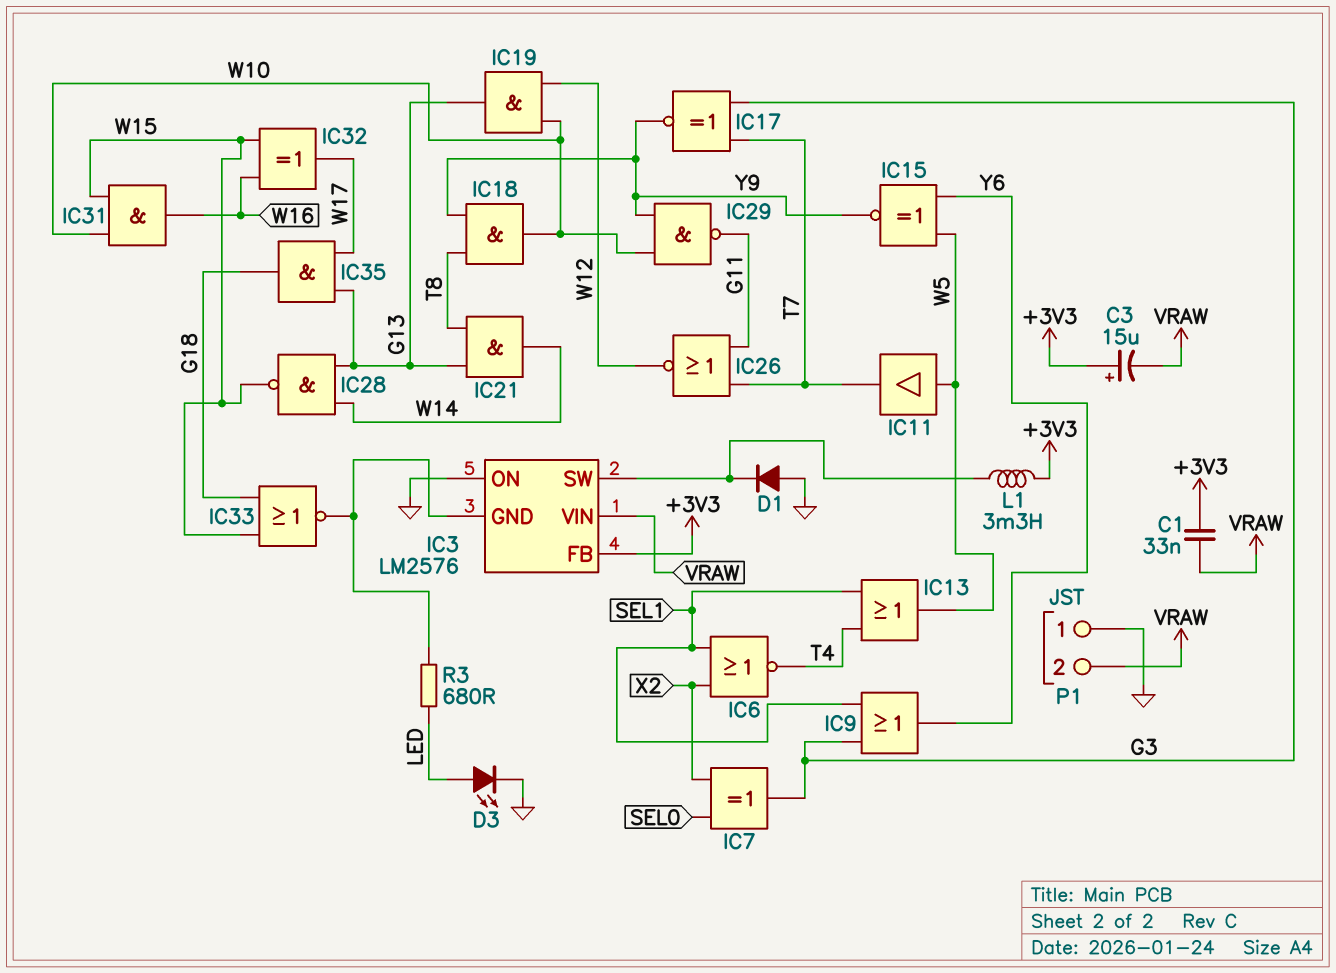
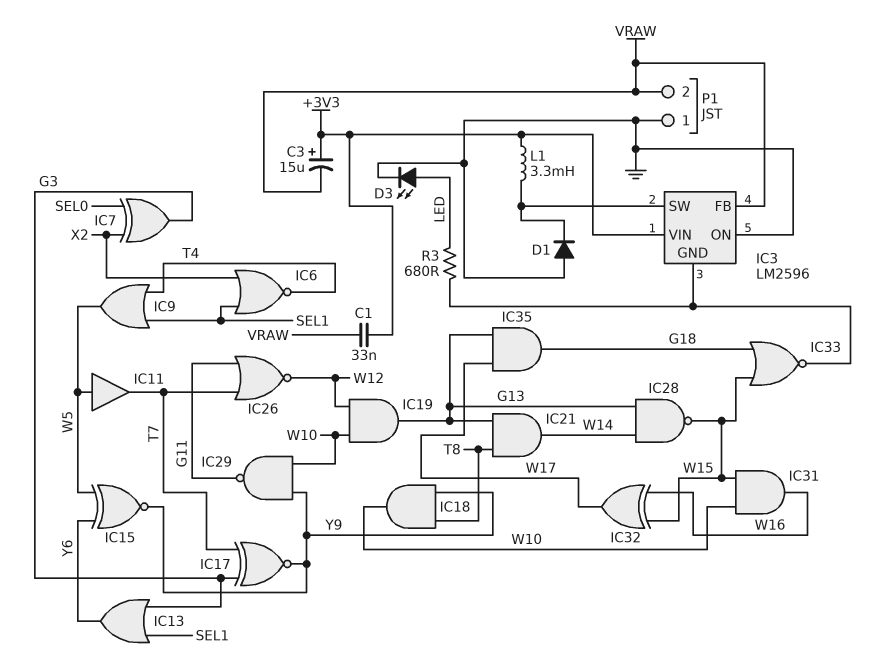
IC3: LM2576 -> LM2596
IC3 pin FB: +3V3 -> VRAW
IC3 pin VIN: VRAW -> +3V3
IC9: OR (in G3, in SEL1, out Y6) -> OR (in SEL1, in T4, out W5)
IC13: OR (in SEL1, in T4, out W5) -> OR (in G3, in SEL1, out Y6)

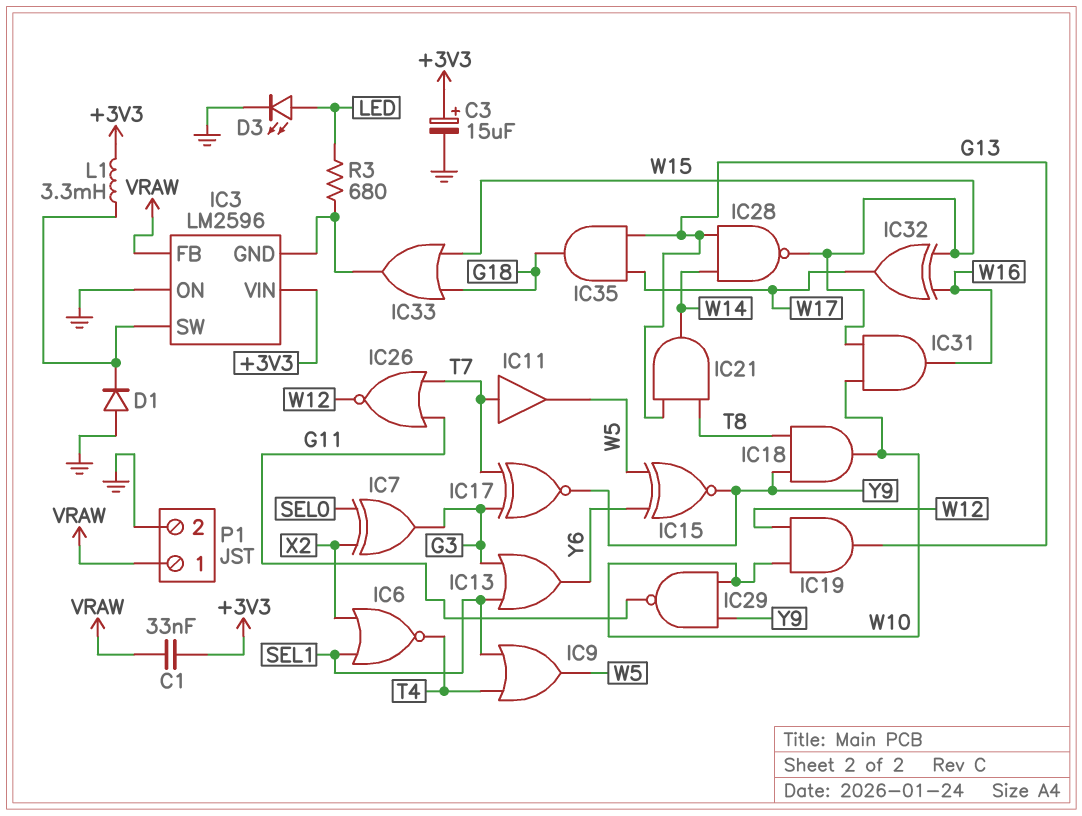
C3: 15uF (plus +3V3, minus VRAW) -> 15uF (plus +3V3, minus GND)
IC11: buffer (in W5, out T7) -> buffer (in T7, out W5)
IC33: NOR (in G18, in W15, out IC3/GND) -> OR (in G18, in W15, out IC3/GND)
P1 pin 1: GND -> VRAW
P1 pin 2: VRAW -> GND

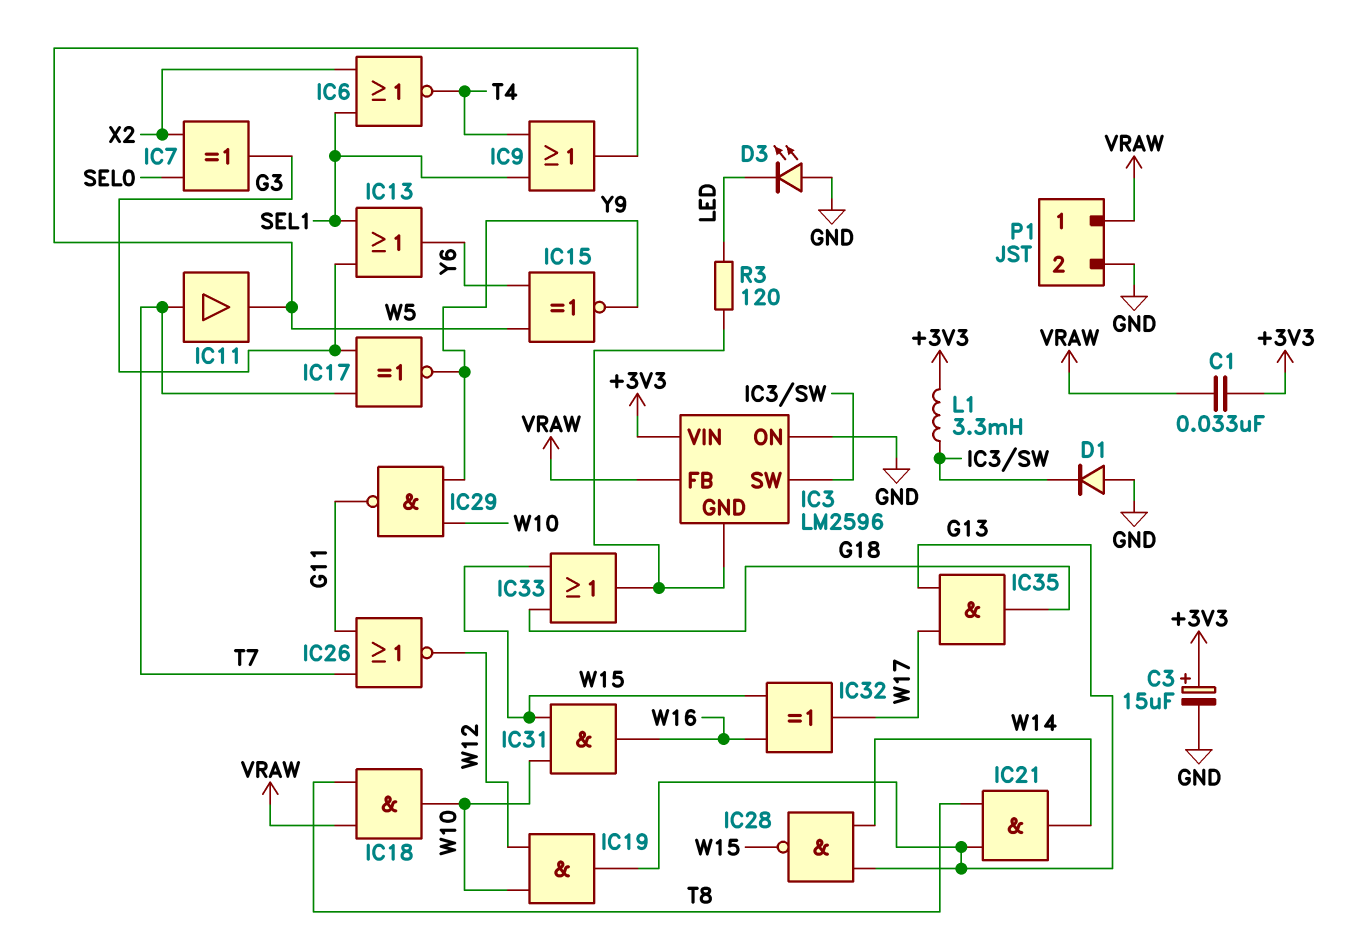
D3: LED (A LED, K GND) -> LED (A GND, K LED)
IC18: AND (in T8, in Y9, out W10) -> AND (in T8, in VRAW, out W10)
R3: 680 (IC3/GND, LED) -> 120 (IC3/GND, LED)

